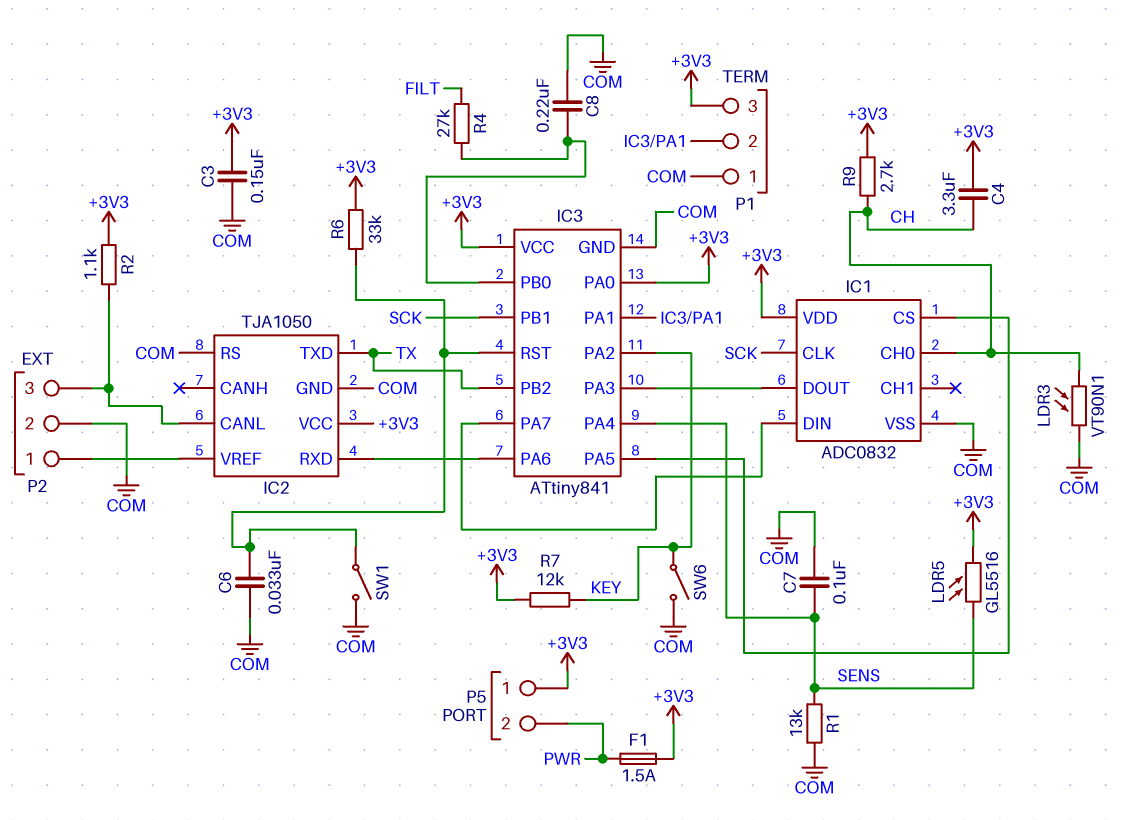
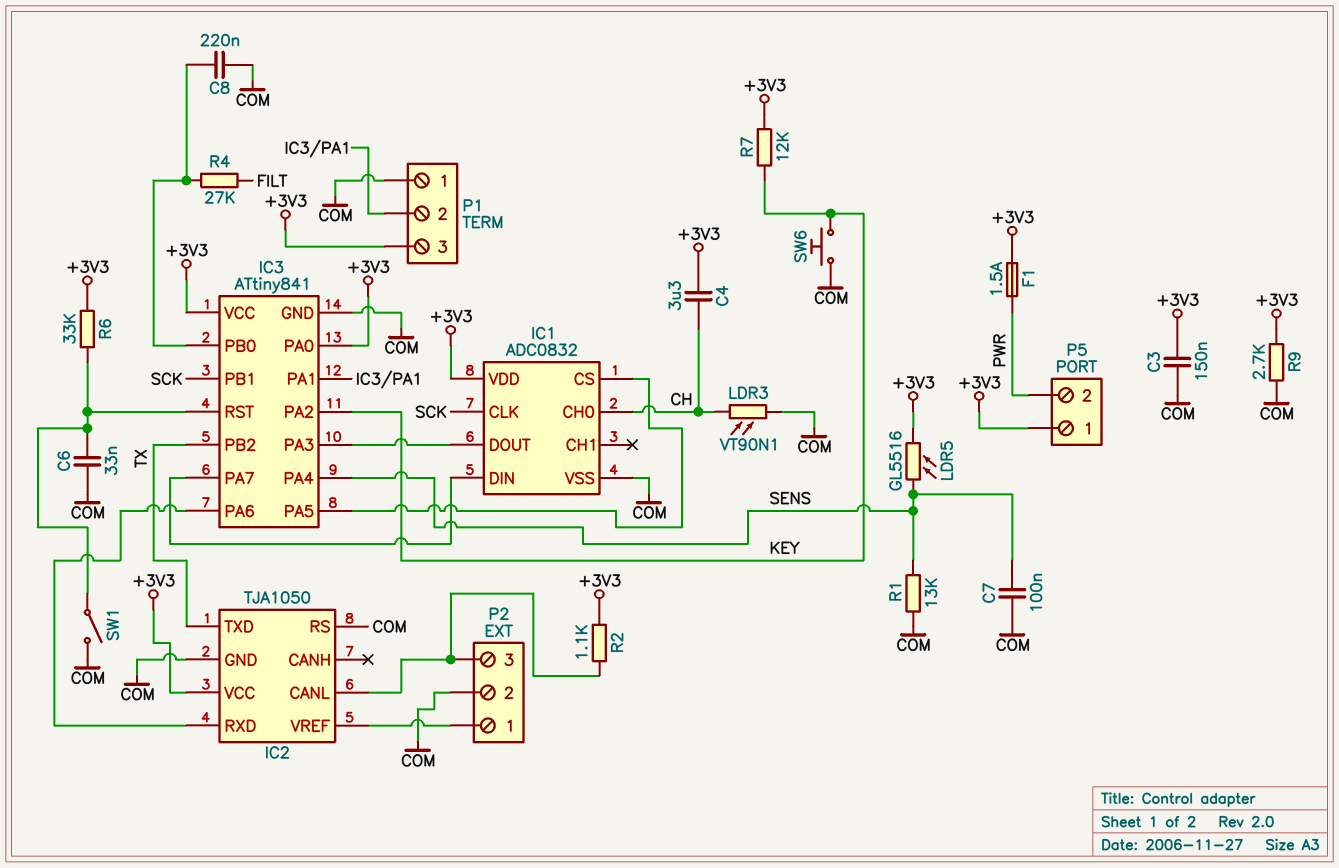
R9: 2.7k (+3V3, CH) -> 2.7k (+3V3, COM)
SW6: switch (COM, KEY) -> button (COM, KEY)

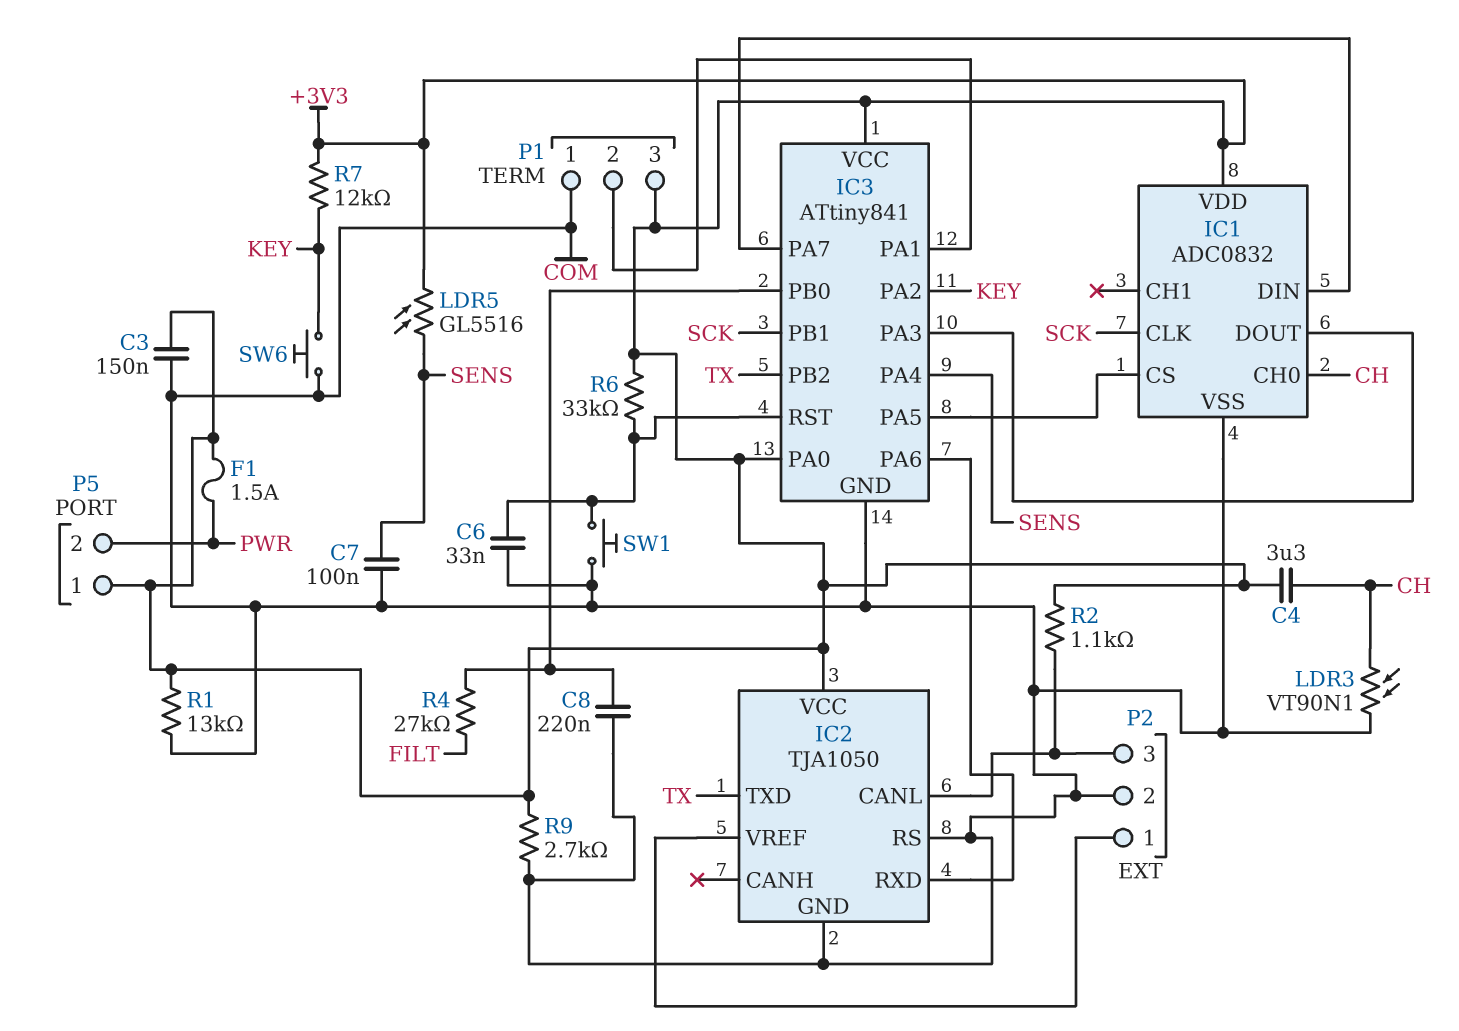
R1: 13k (COM, SENS) -> 13k (+3V3, COM)
SW1: switch (COM, IC3/RST) -> button (COM, IC3/RST)

